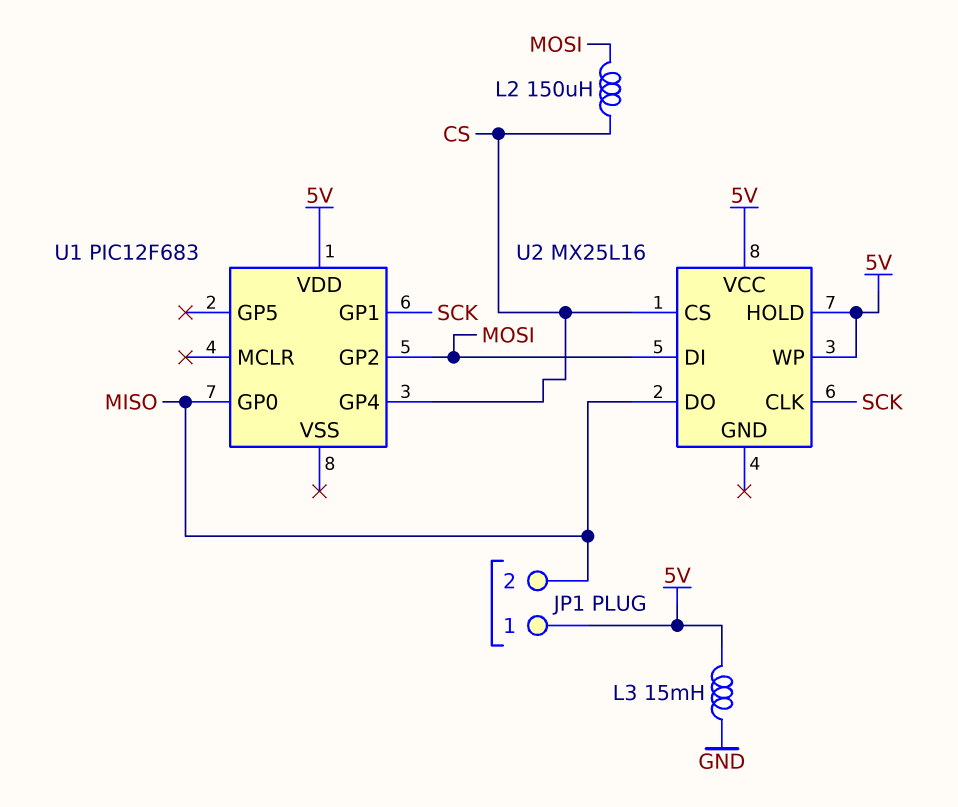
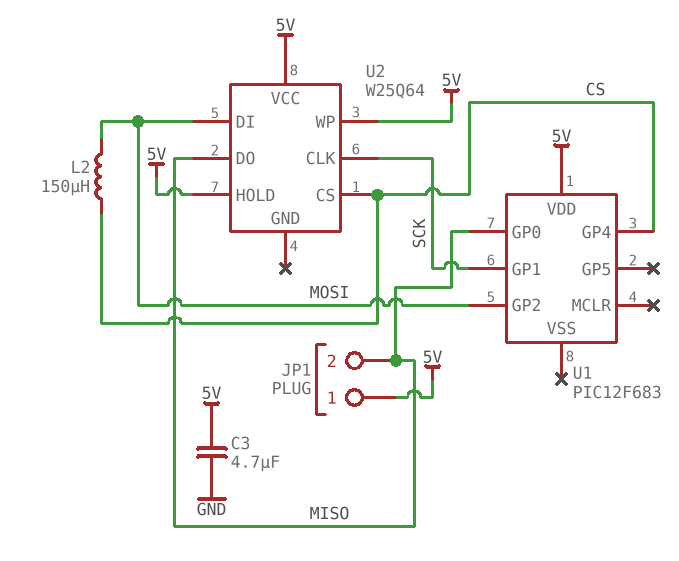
C3: none -> 4.7uF (5V, GND)
L3: 15mH (5V, GND) -> none
U2: MX25L16 -> W25Q64

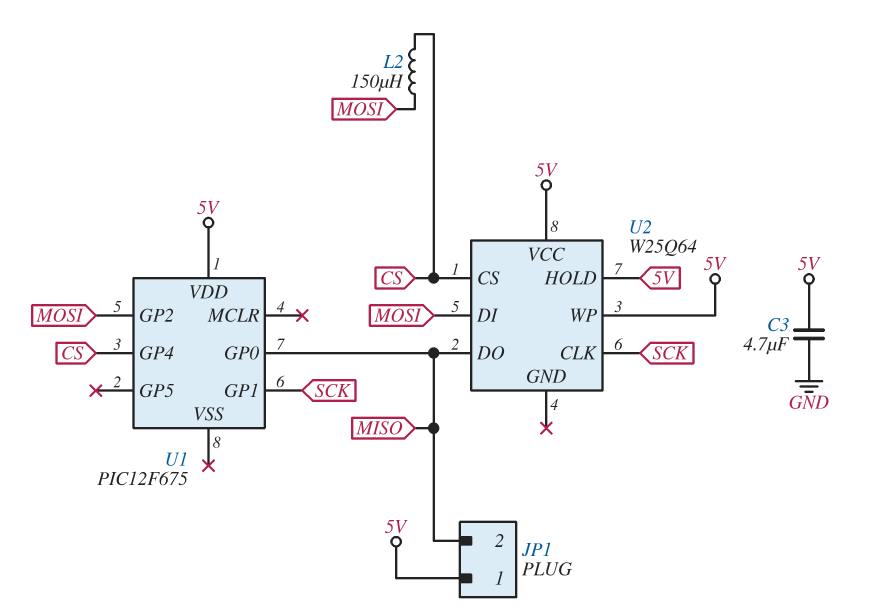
U1: PIC12F683 -> PIC12F675

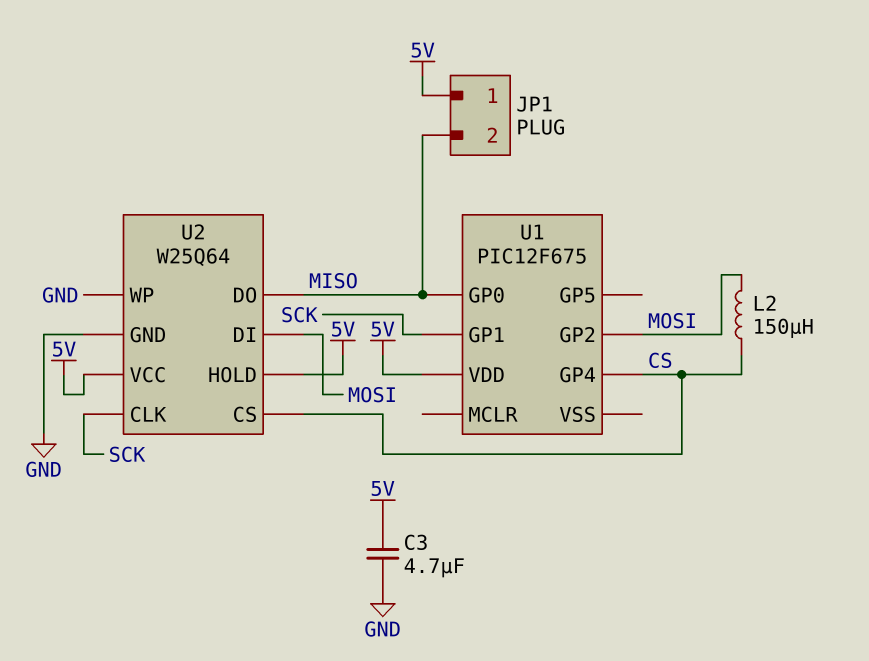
U2 pin GND: none -> GND
U2 pin WP: 5V -> GND

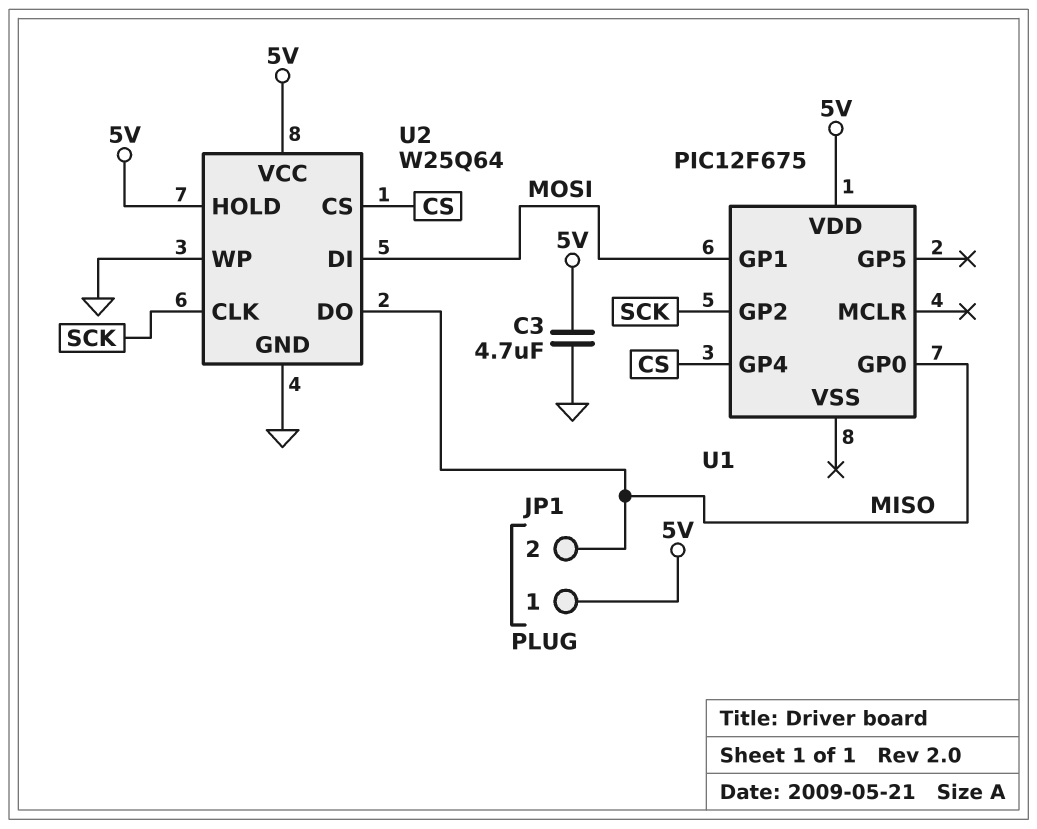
L2: 150uH (CS, MOSI) -> none
U1 pin GP1: SCK -> MOSI
U1 pin GP2: MOSI -> SCK

